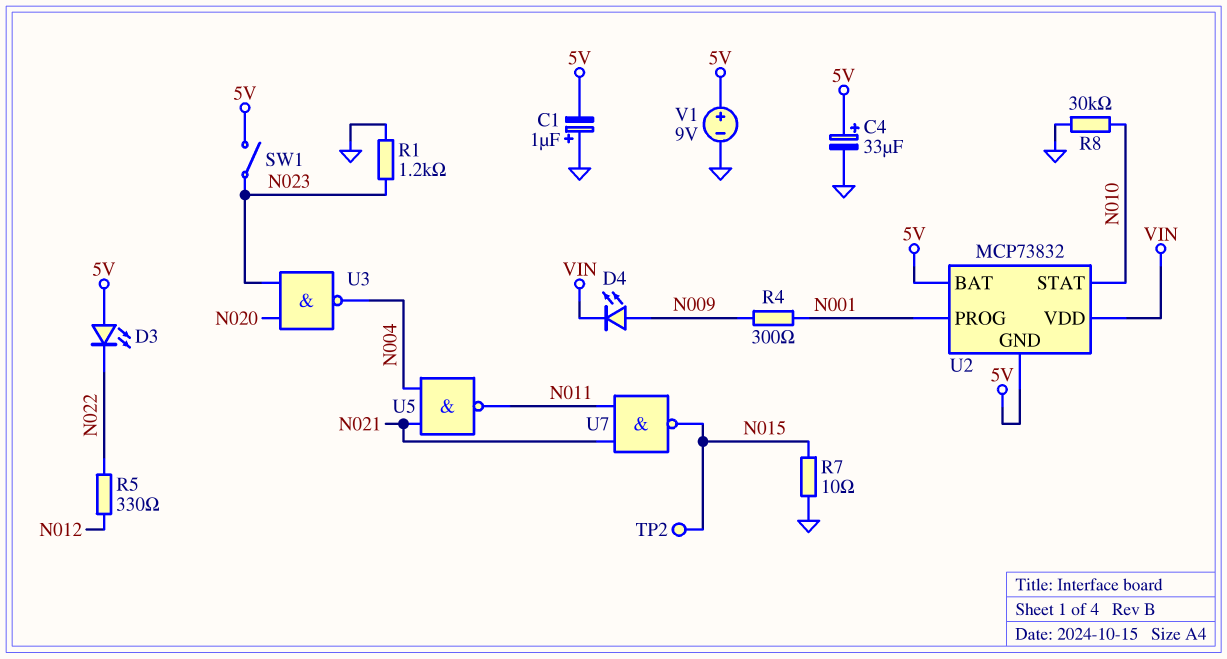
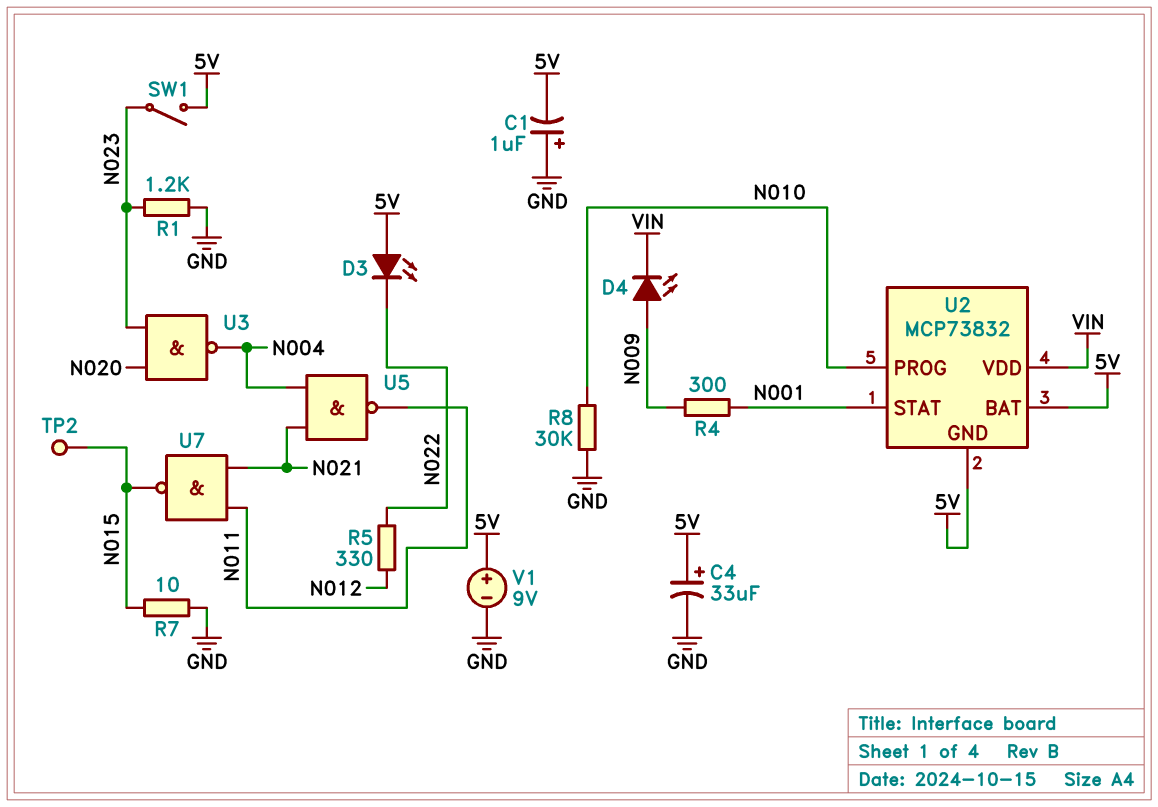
U2 pin PROG: N001 -> N010
U2 pin STAT: N010 -> N001

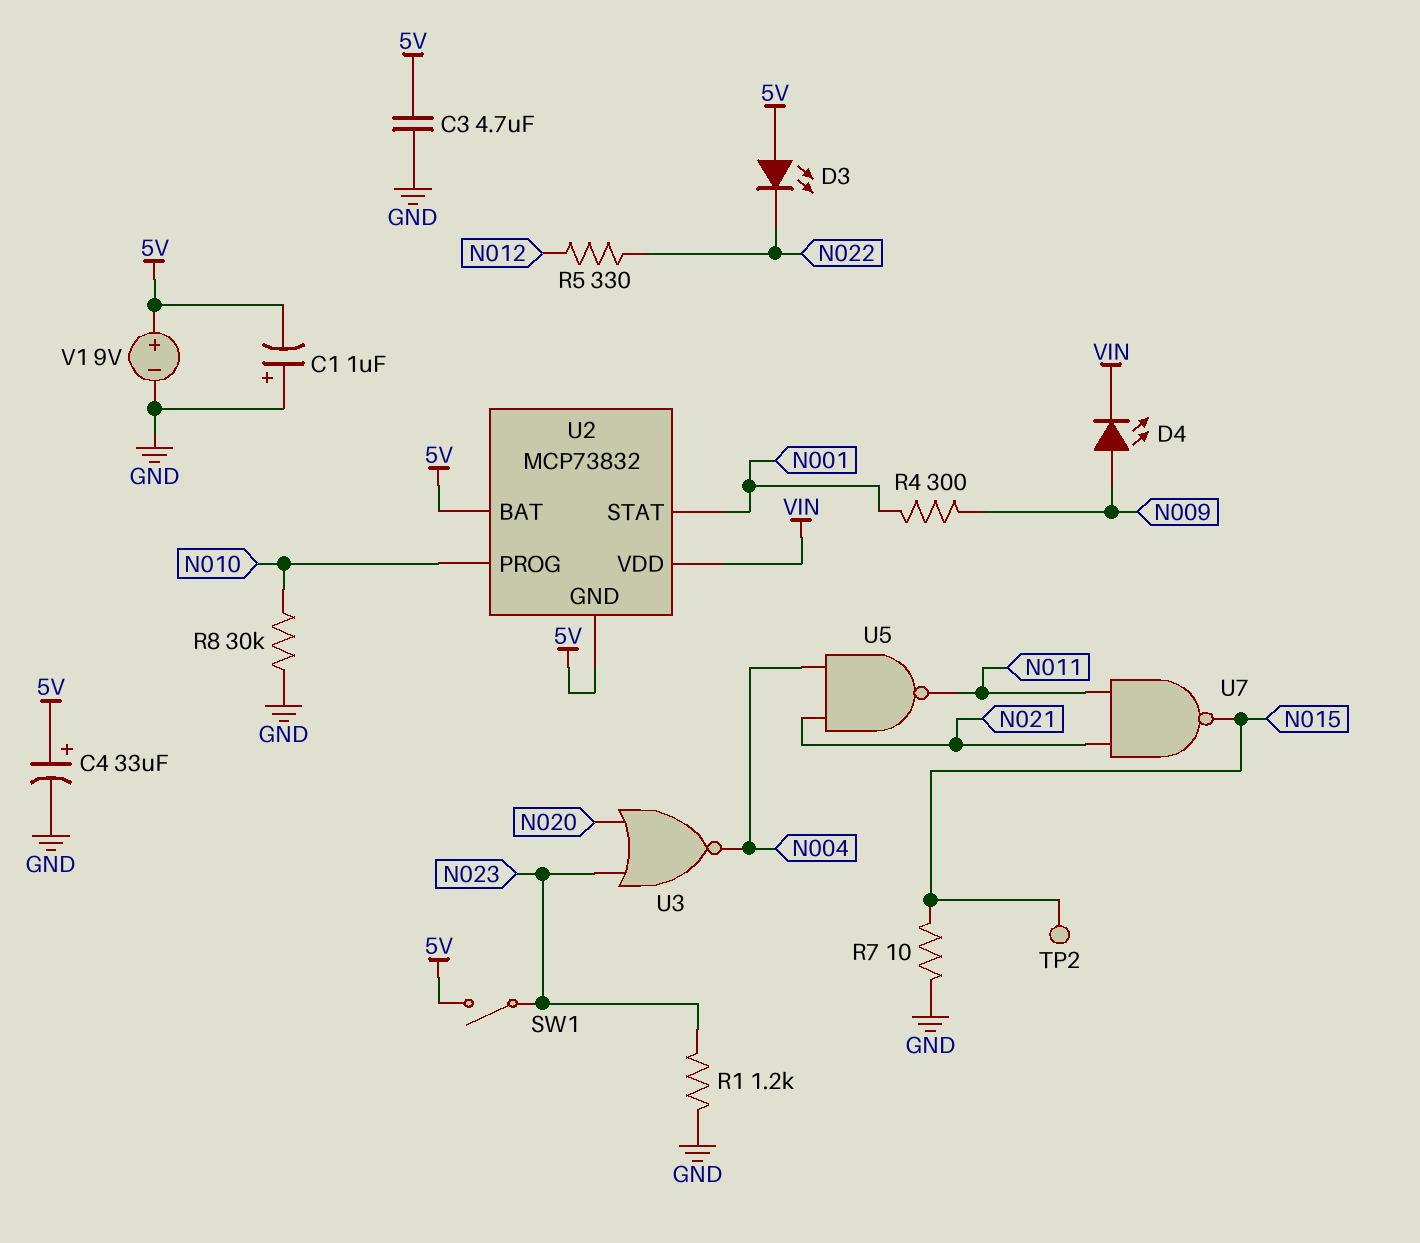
C3: none -> 4.7uF (5V, GND)
U3: NAND (in N020, in N023, out N004) -> NOR (in N020, in N023, out N004)

